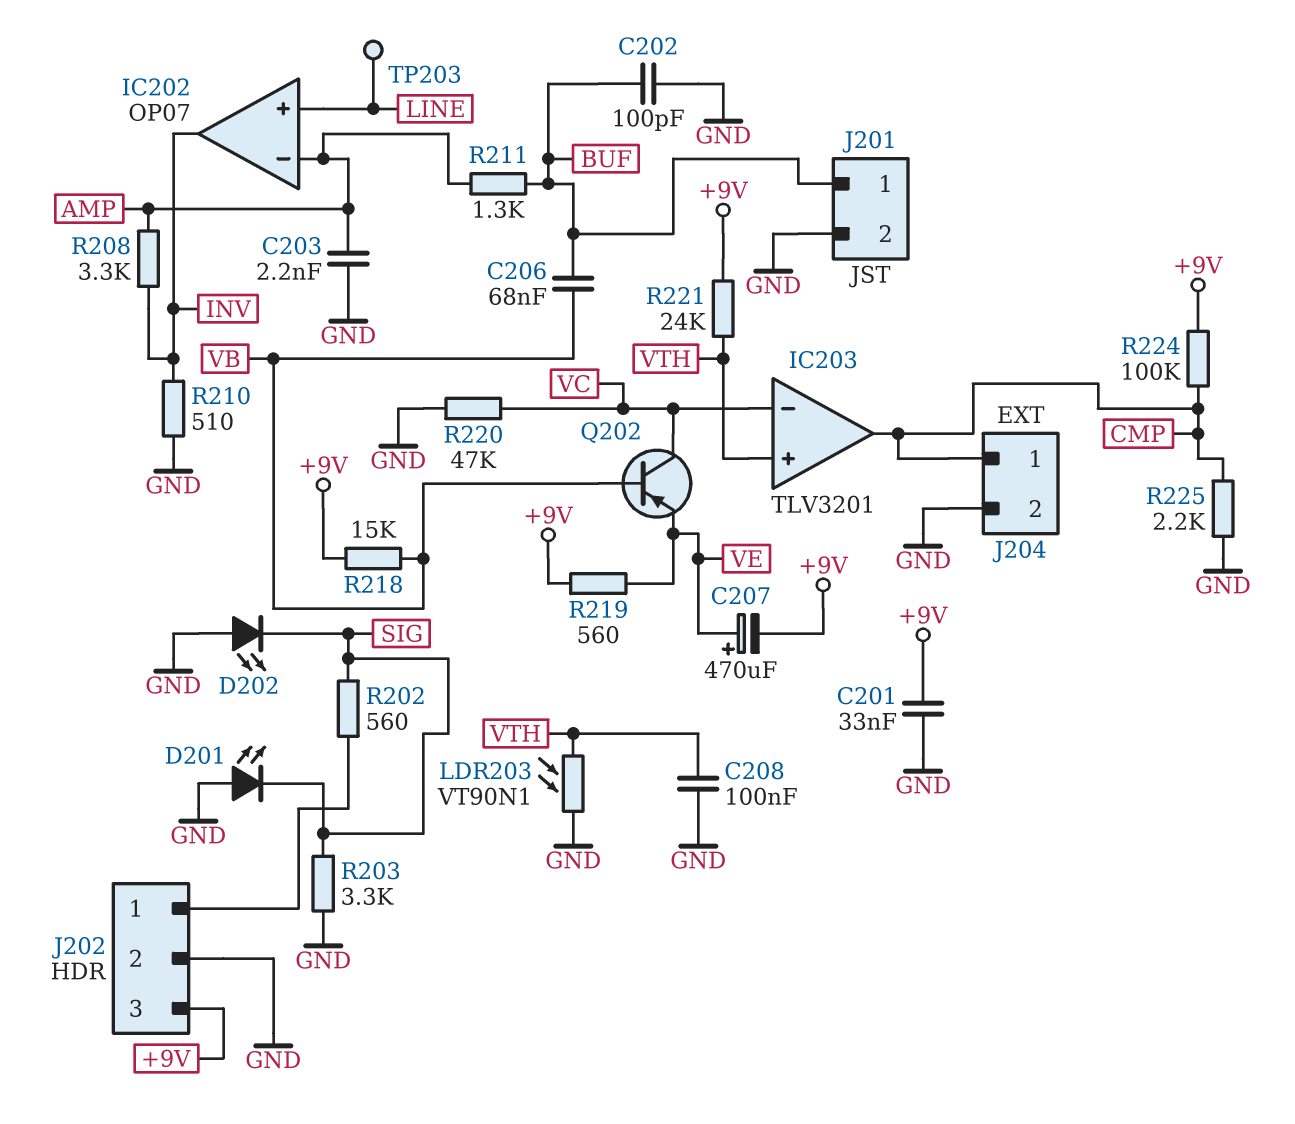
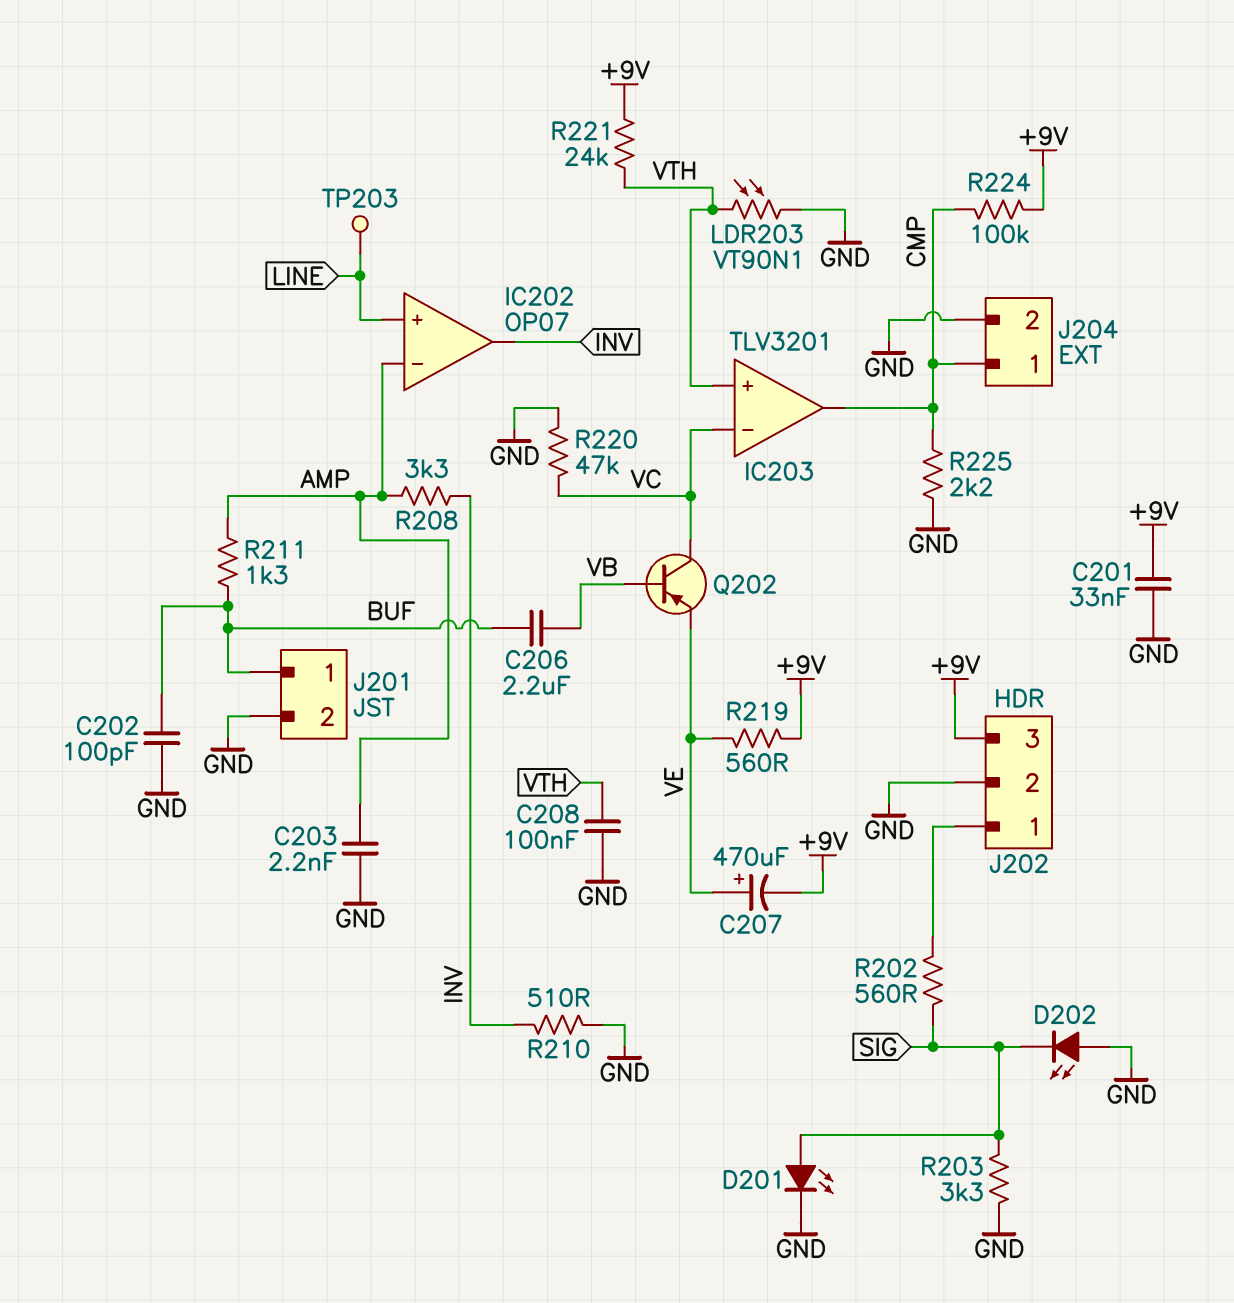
C206: 68nF (BUF, VB) -> 2.2uF (BUF, VB)
D201: LED (A GND, K SIG) -> LED (A SIG, K GND)
R218: 15k (+9V, VB) -> none

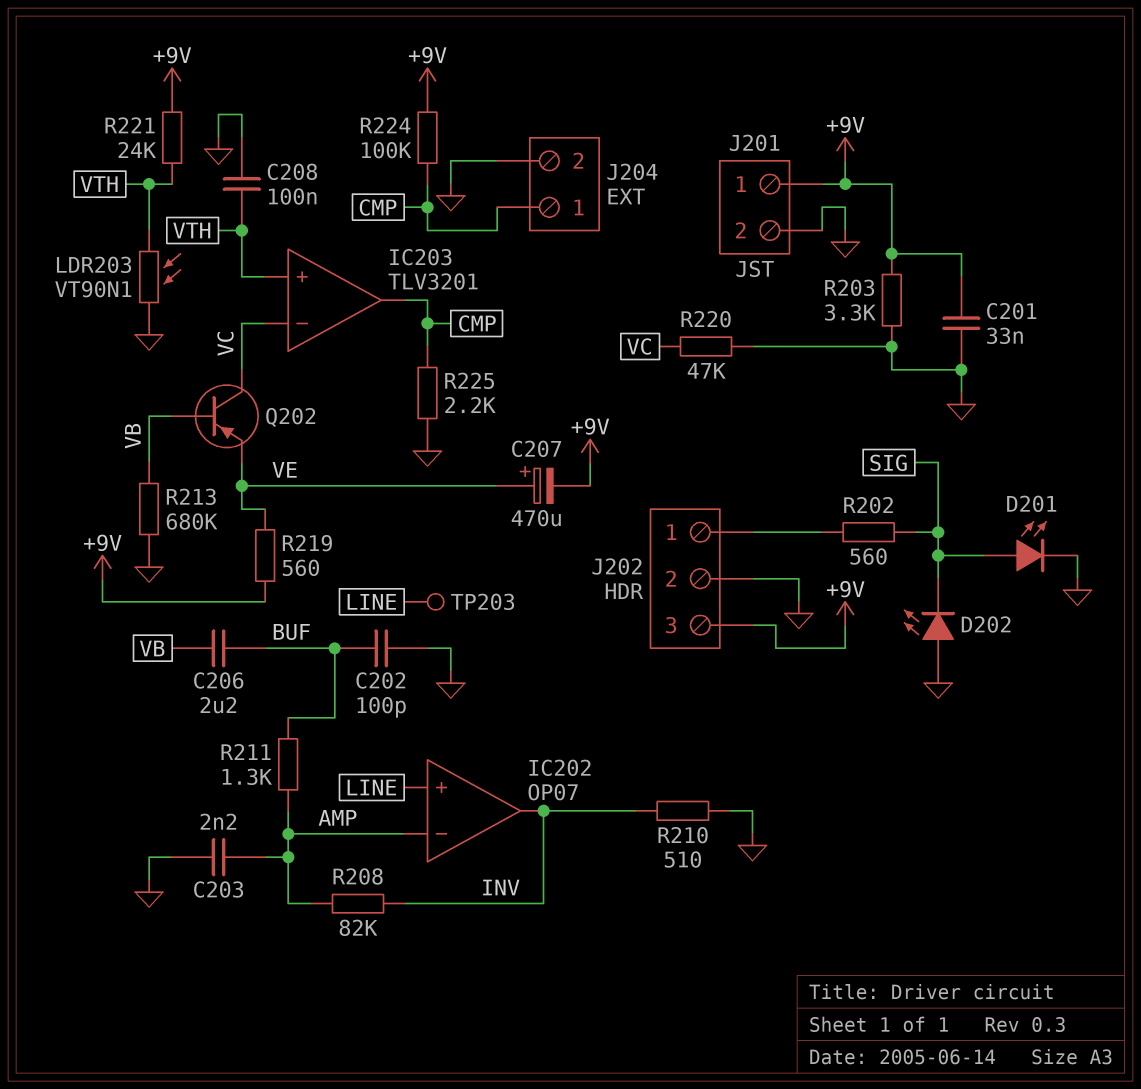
J201 pin 1: BUF -> +9V
R203: 3.3k (GND, SIG) -> 3.3k (+9V, GND)
R208: 3.3k (AMP, INV) -> 82k (AMP, INV)
R213: none -> 680k (GND, VB)

